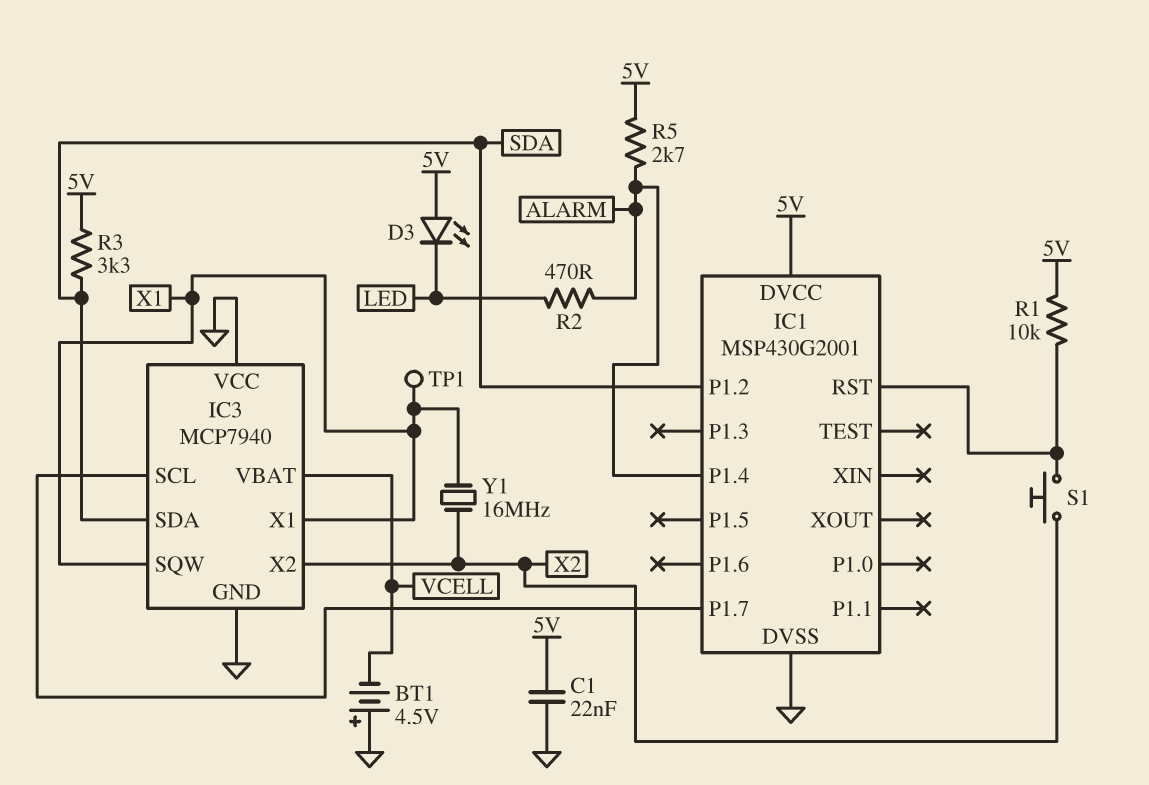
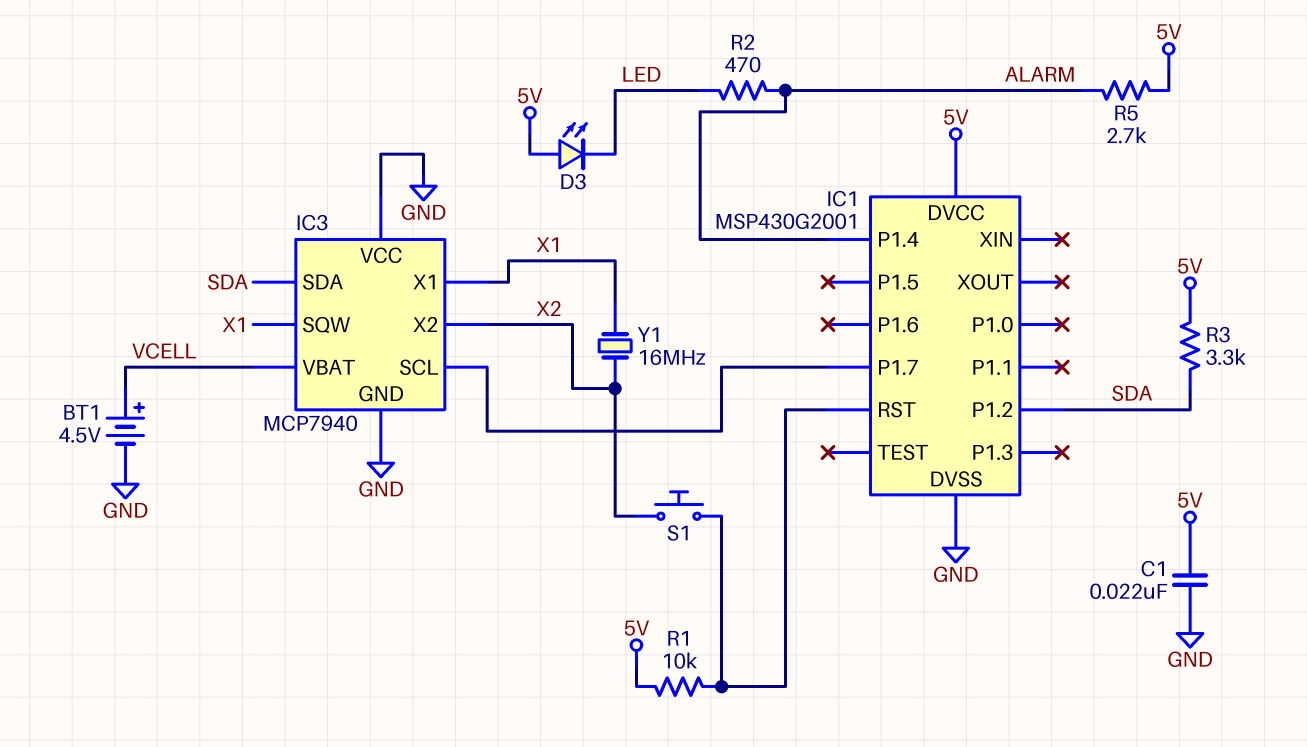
BT1: 4.5V (plus GND, minus VCELL) -> 4.5V (plus VCELL, minus GND)
TP1: test point (X1) -> none

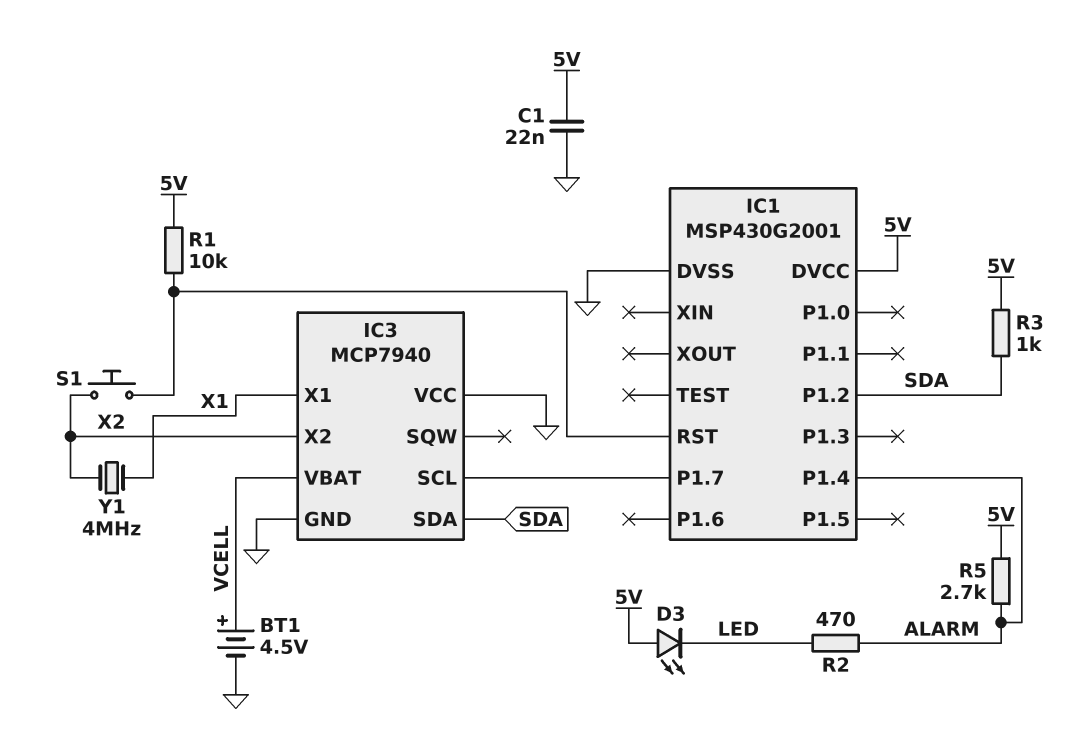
IC3 pin SQW: X1 -> none
R3: 3.3k (5V, SDA) -> 1k (5V, SDA)
Y1: 16MHz (X1, X2) -> 4MHz (X1, X2)

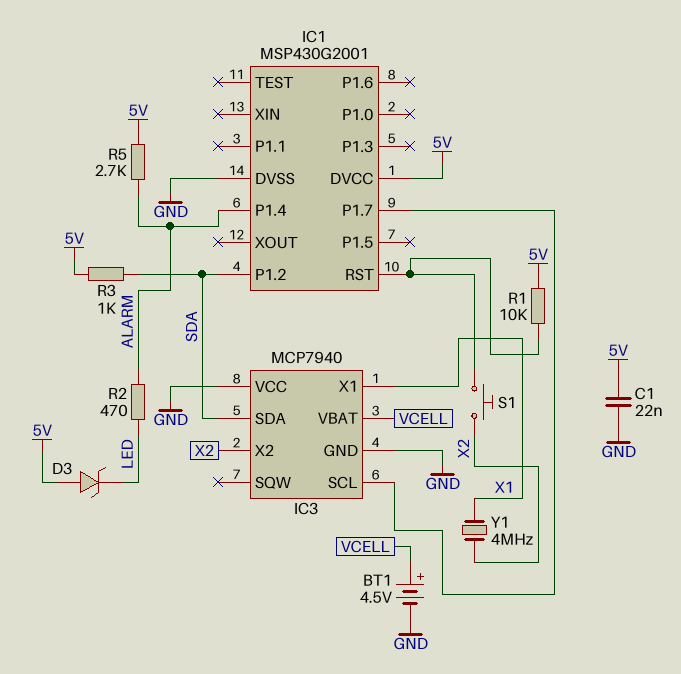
D3: LED (A 5V, K LED) -> zener (A 5V, K LED)

